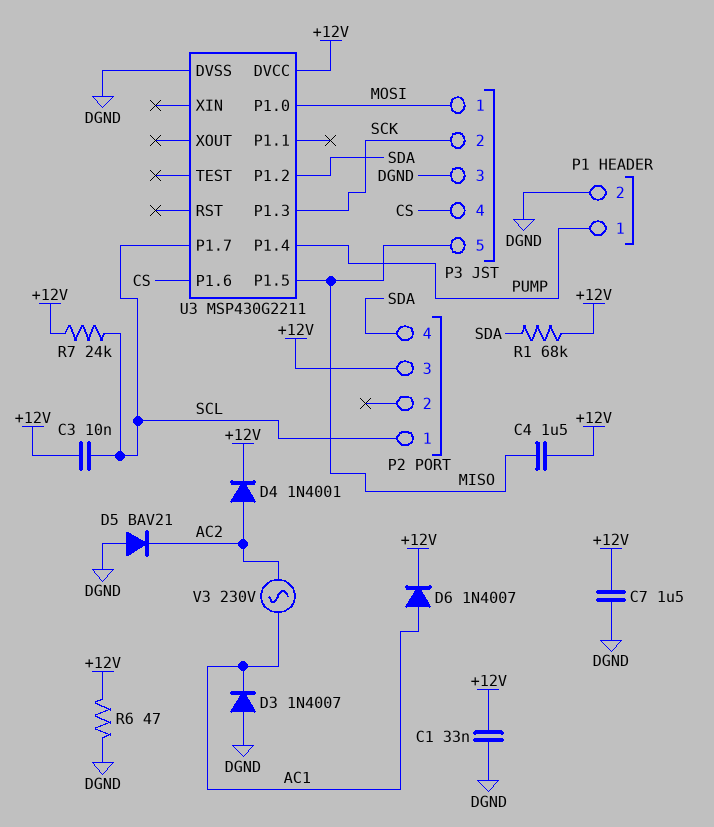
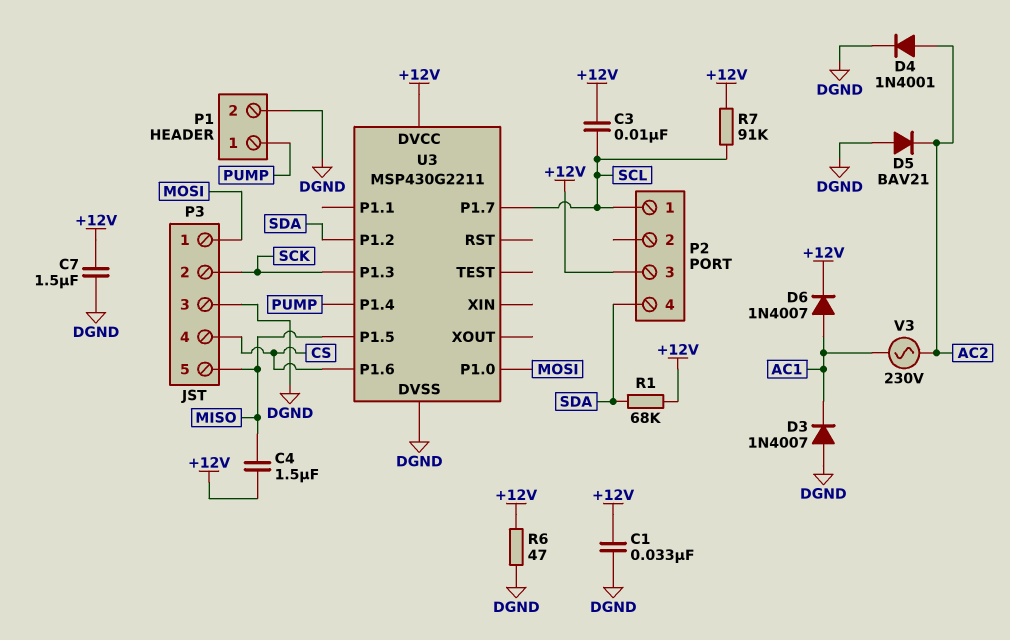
D4: diode 1N4001 (A AC2, K +12V) -> diode 1N4001 (A AC2, K DGND)
R7: 24k (+12V, SCL) -> 91k (+12V, SCL)

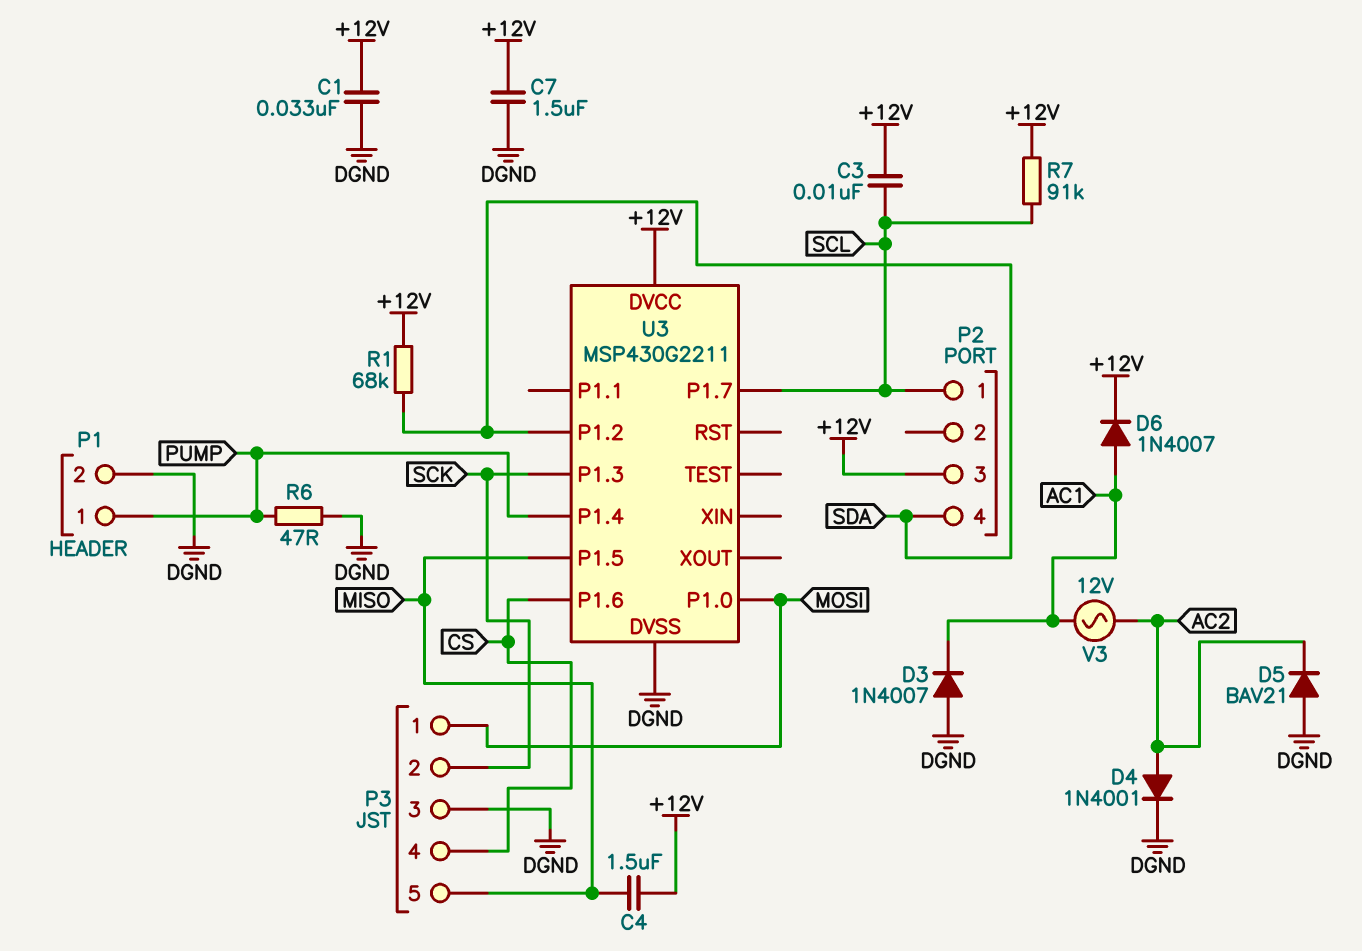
R6: 47 (+12V, DGND) -> 47 (DGND, PUMP)
V3: AC 230V (AC1, AC2) -> AC 12V (AC1, AC2)

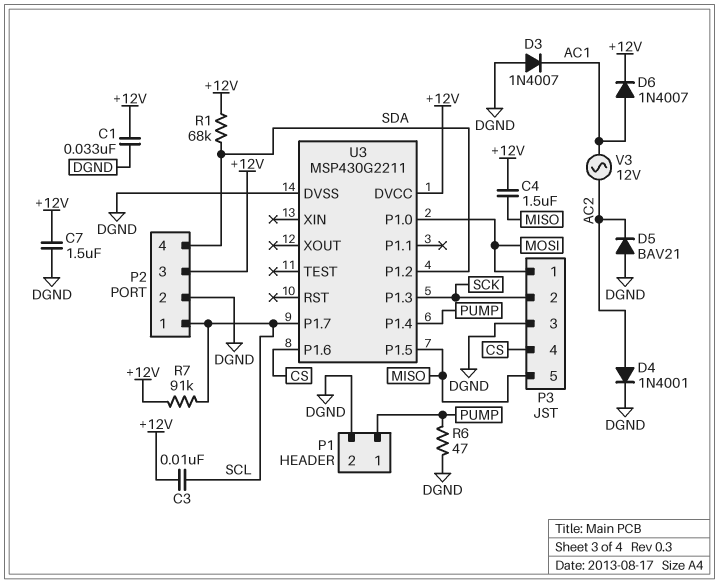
P2 pin 2: none -> DGND

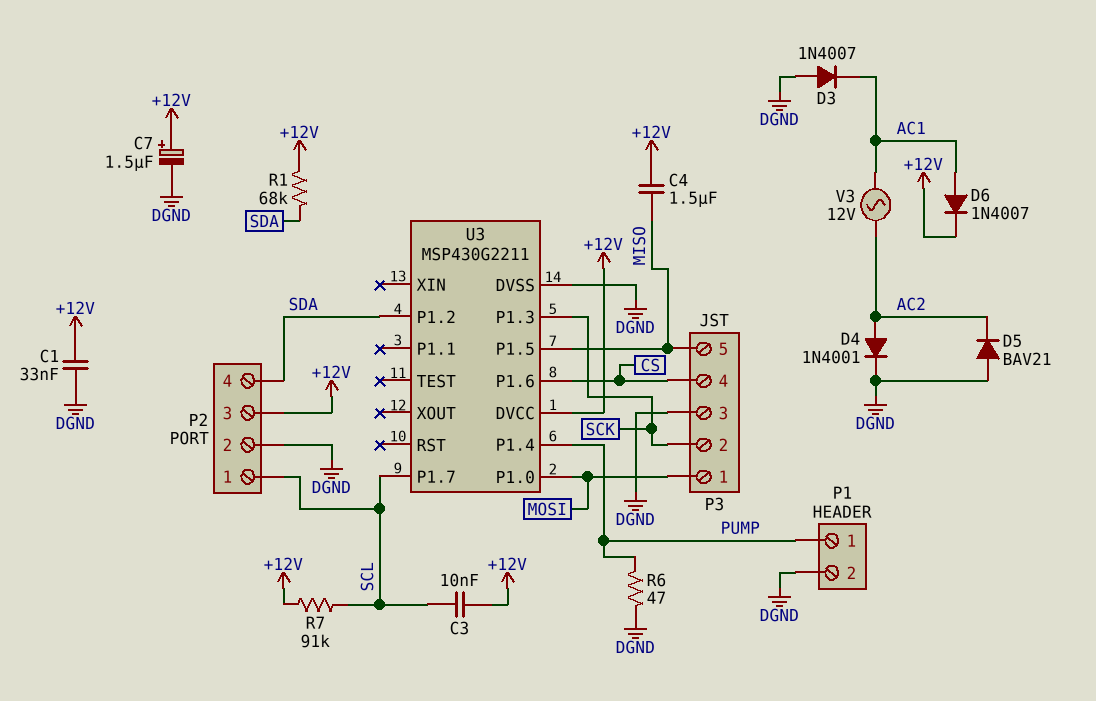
C7: 1.5uF (+12V, DGND) -> 1.5uF (plus +12V, minus DGND)

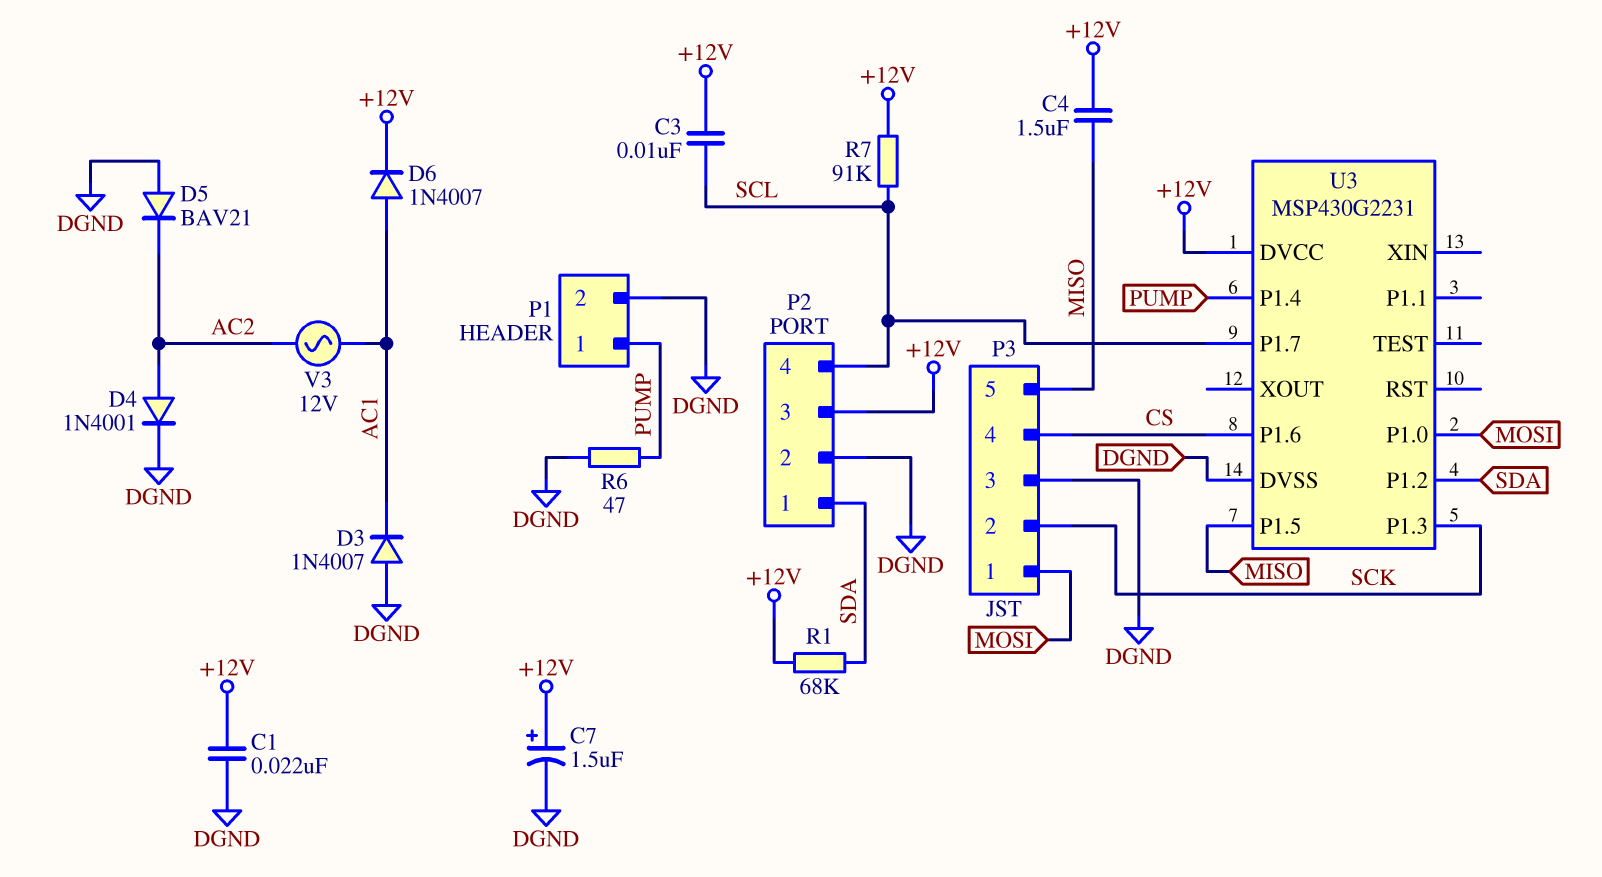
C1: 33nF (+12V, DGND) -> 22nF (+12V, DGND)
P2 pin 1: SCL -> SDA
P2 pin 4: SDA -> SCL
U3: MSP430G2211 -> MSP430G2231

